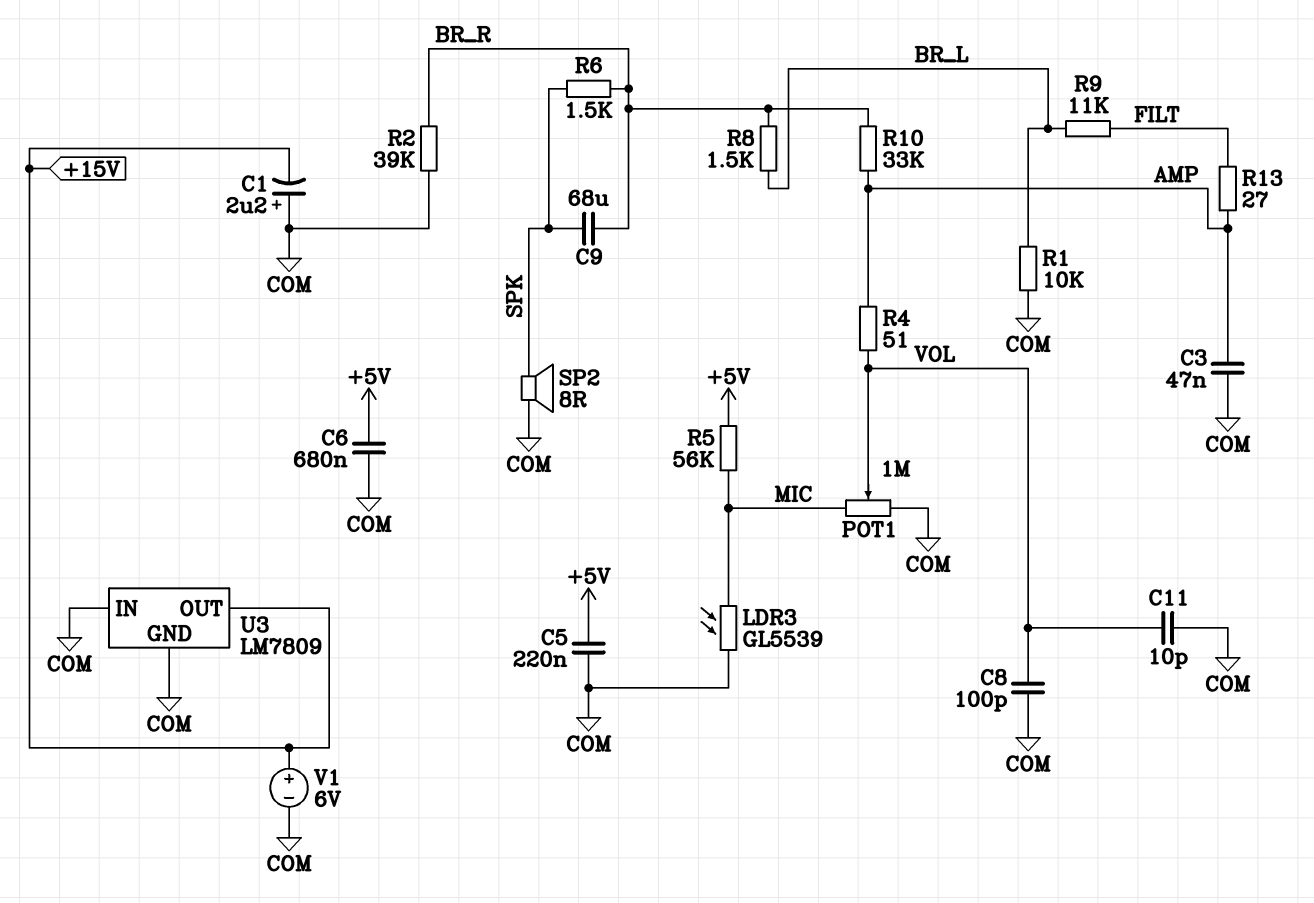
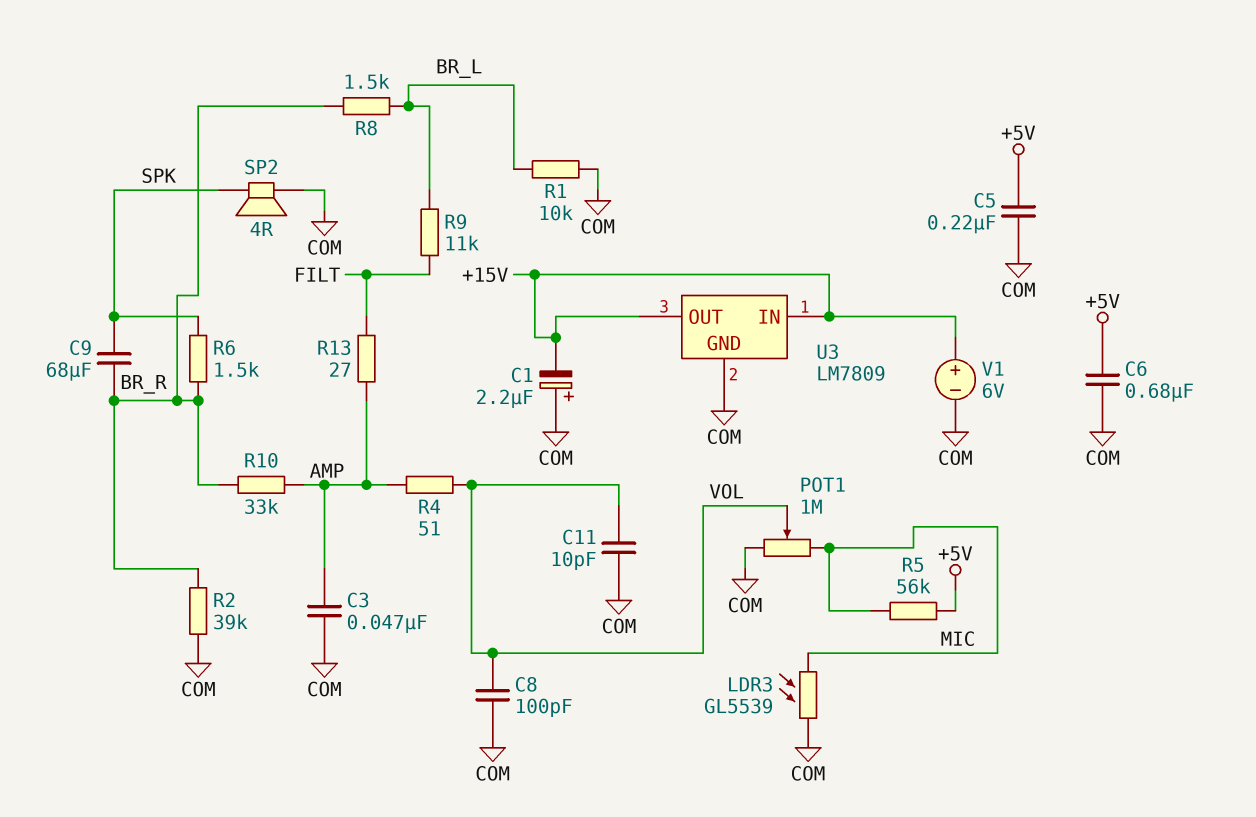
SP2: speaker 8R (COM, SPK) -> speaker 4R (COM, SPK)
U3 pin IN: COM -> +15V

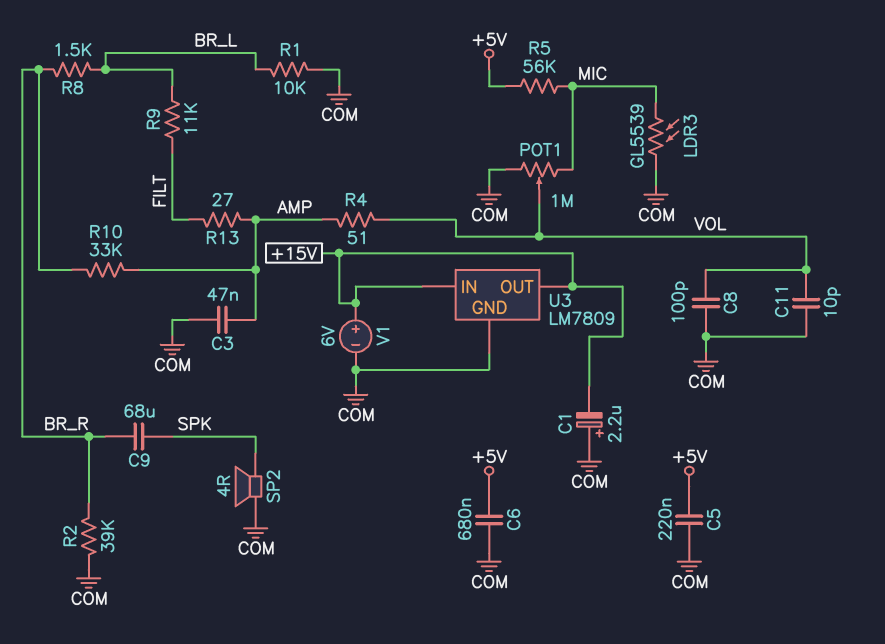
R6: 1.5k (BR_R, SPK) -> none

